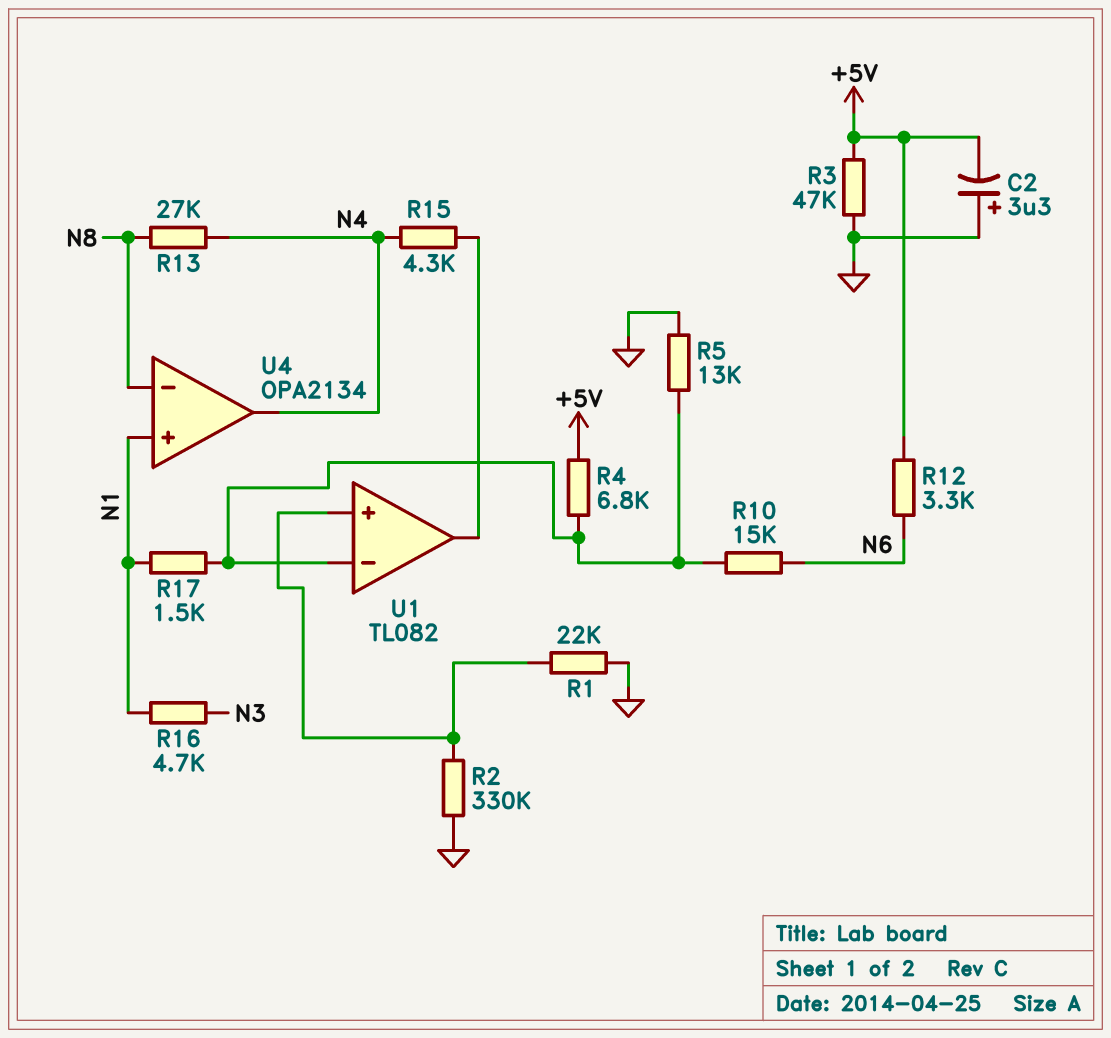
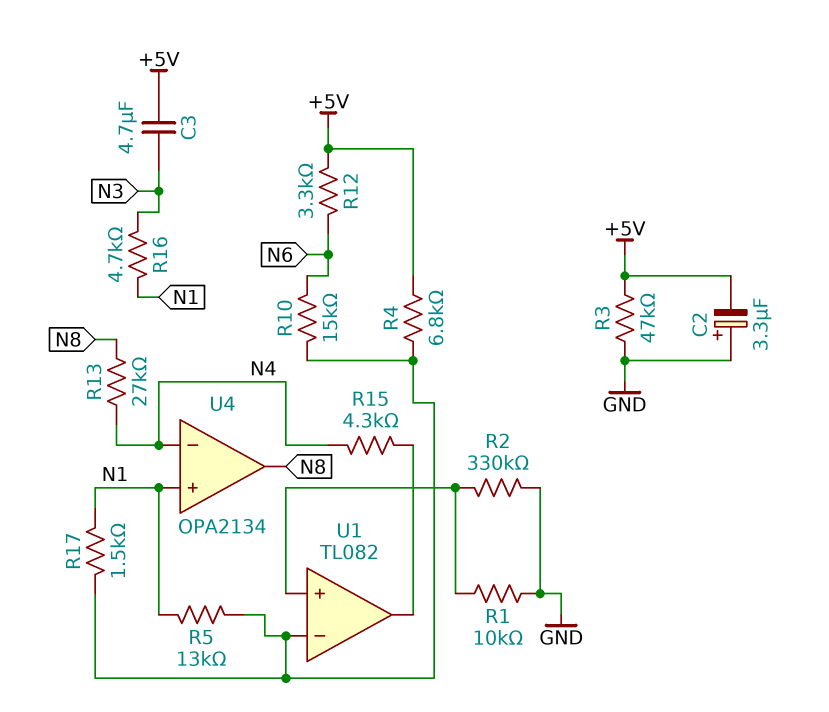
C3: none -> 4.7uF (+5V, N3)
R1: 22k (GND, U1/in+) -> 10k (GND, U1/in+)
R5: 13k (GND, U1/in-) -> 13k (N1, U1/in-)
U4 pin in-: N8 -> N4
U4 pin out: N4 -> N8

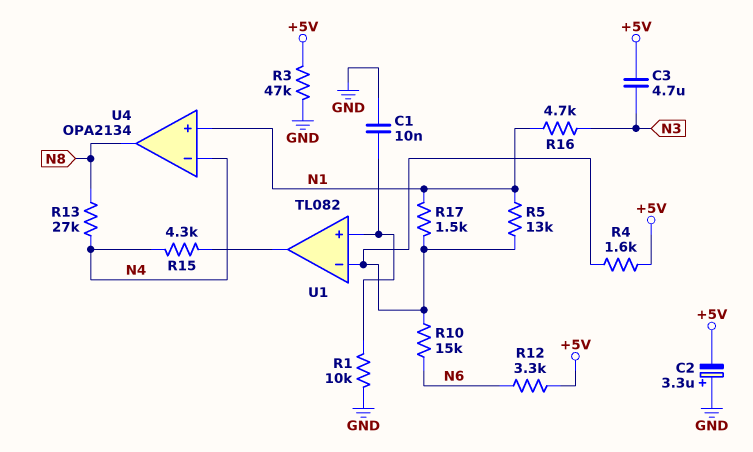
C1: none -> 10nF (GND, U1/in+)
R2: 330k (GND, U1/in+) -> none
R4: 6.8k (+5V, U1/in-) -> 1.6k (+5V, U1/in-)

